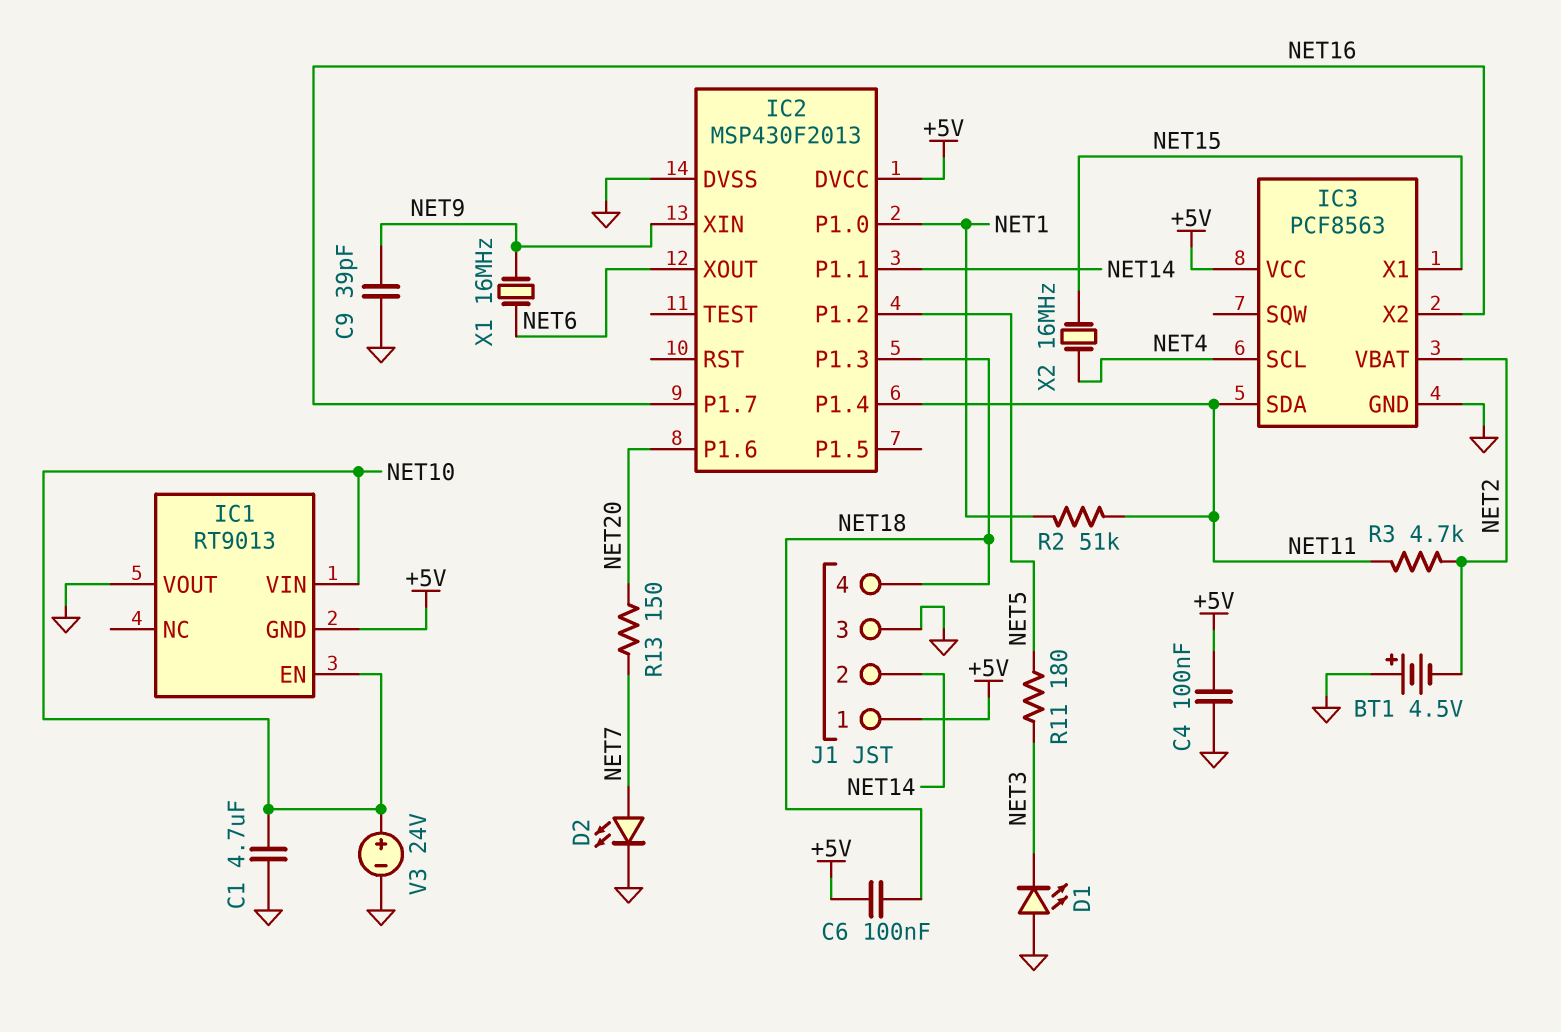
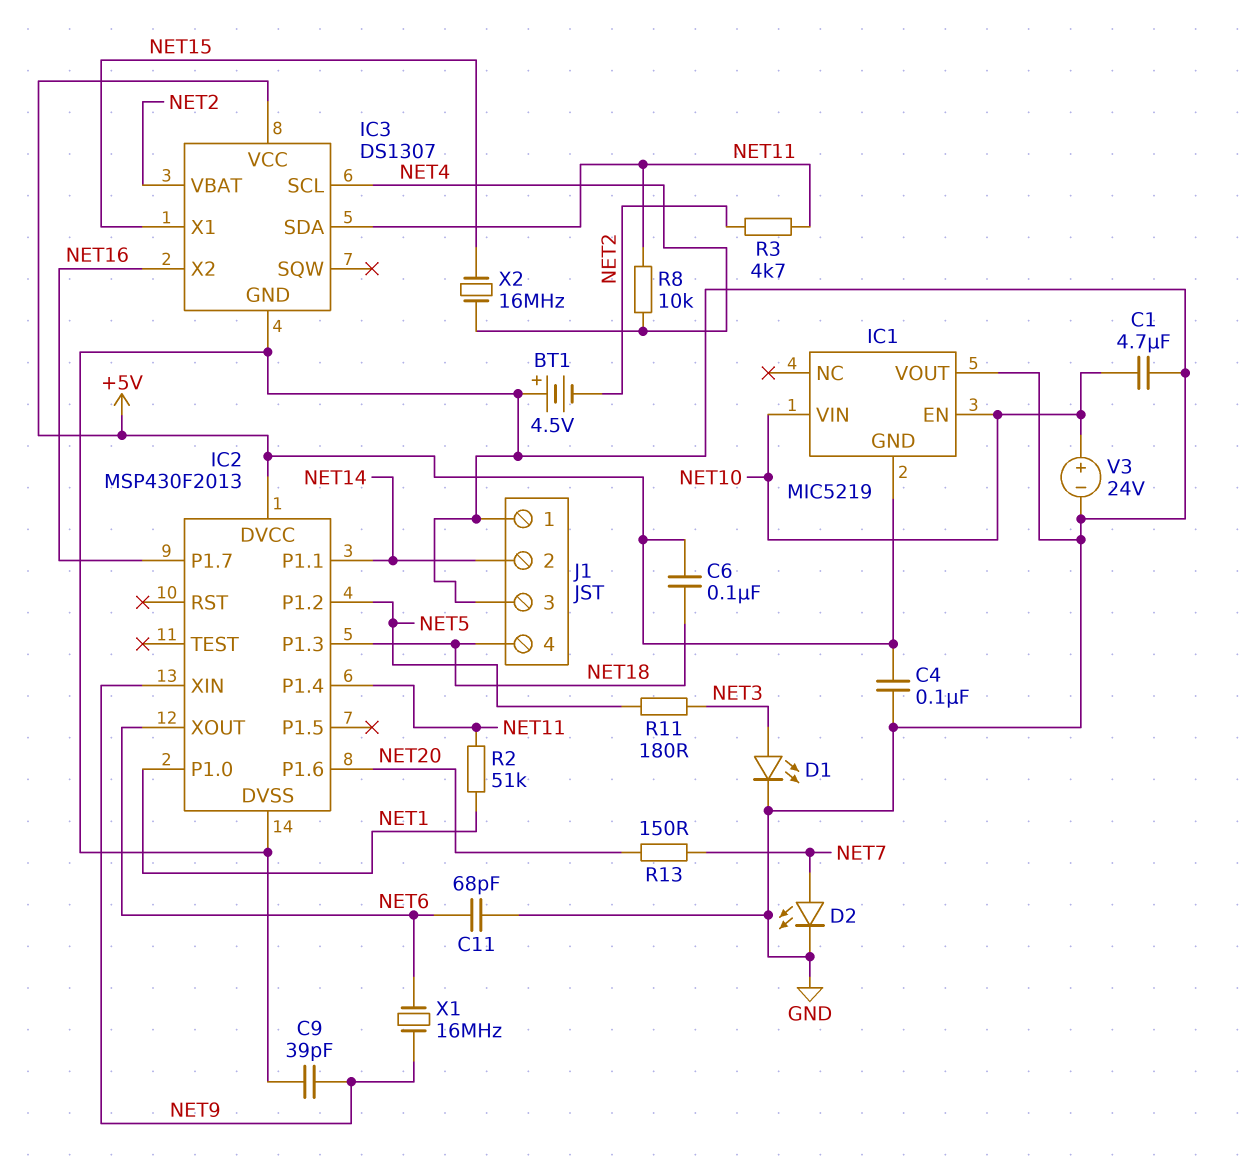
C11: none -> 68pF (GND, NET6)
D1: LED (A GND, K NET3) -> LED (A NET3, K GND)
IC1: RT9013 -> MIC5219
IC3: PCF8563 -> DS1307
J1 pin 1: +5V -> GND
R8: none -> 10k (NET4, NET11)

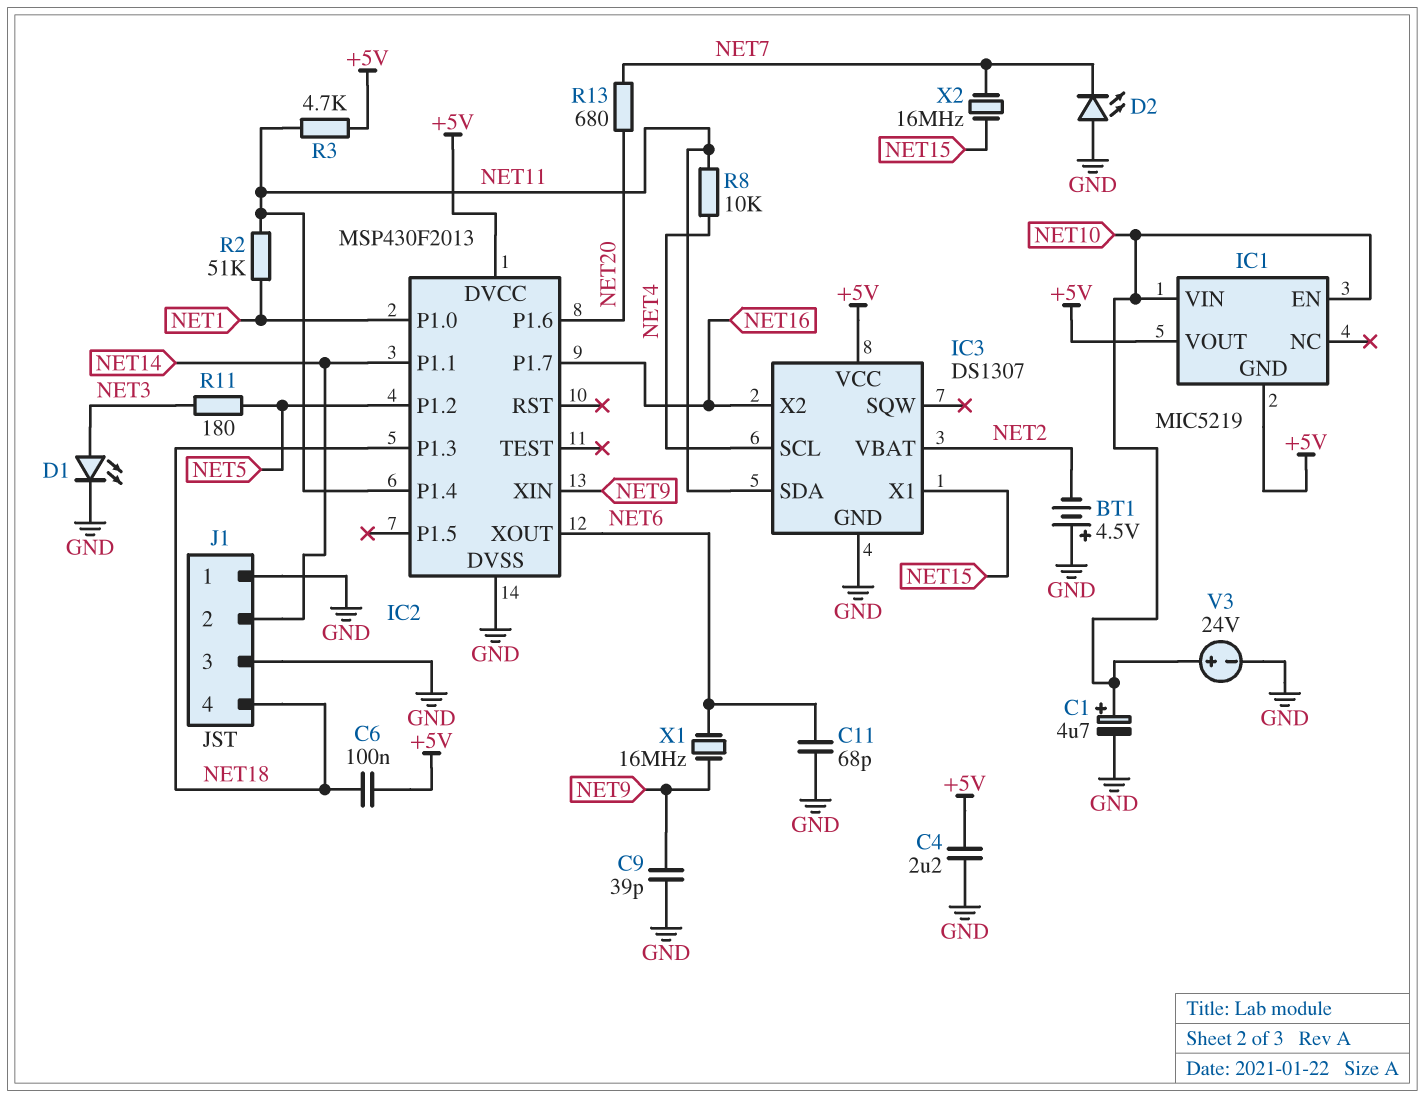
C1: 4.7uF (GND, NET10) -> 4.7uF (plus NET10, minus GND)
C4: 100nF (+5V, GND) -> 2.2uF (+5V, GND)
D2: LED (A NET7, K GND) -> LED (A GND, K NET7)
IC1 pin VOUT: GND -> +5V
R3: 4.7k (NET2, NET11) -> 4.7k (+5V, NET11)
R13: 150 (NET7, NET20) -> 680 (NET7, NET20)
X2: 16MHz (NET4, NET15) -> 16MHz (NET7, NET15)

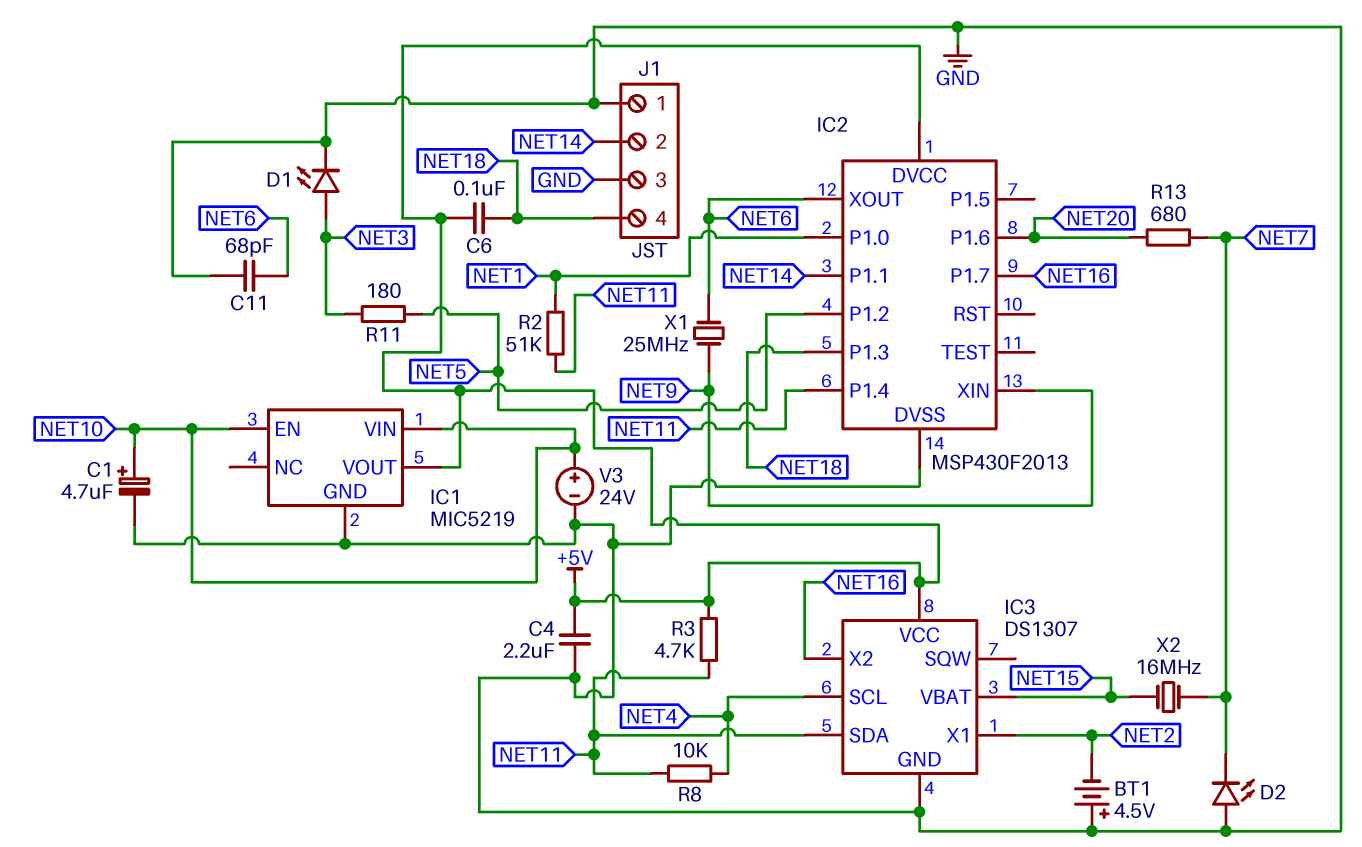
C9: 39pF (GND, NET9) -> none
IC1 pin GND: +5V -> GND
IC3 pin VBAT: NET2 -> NET15
IC3 pin X1: NET15 -> NET2
X1: 16MHz (NET6, NET9) -> 25MHz (NET6, NET9)

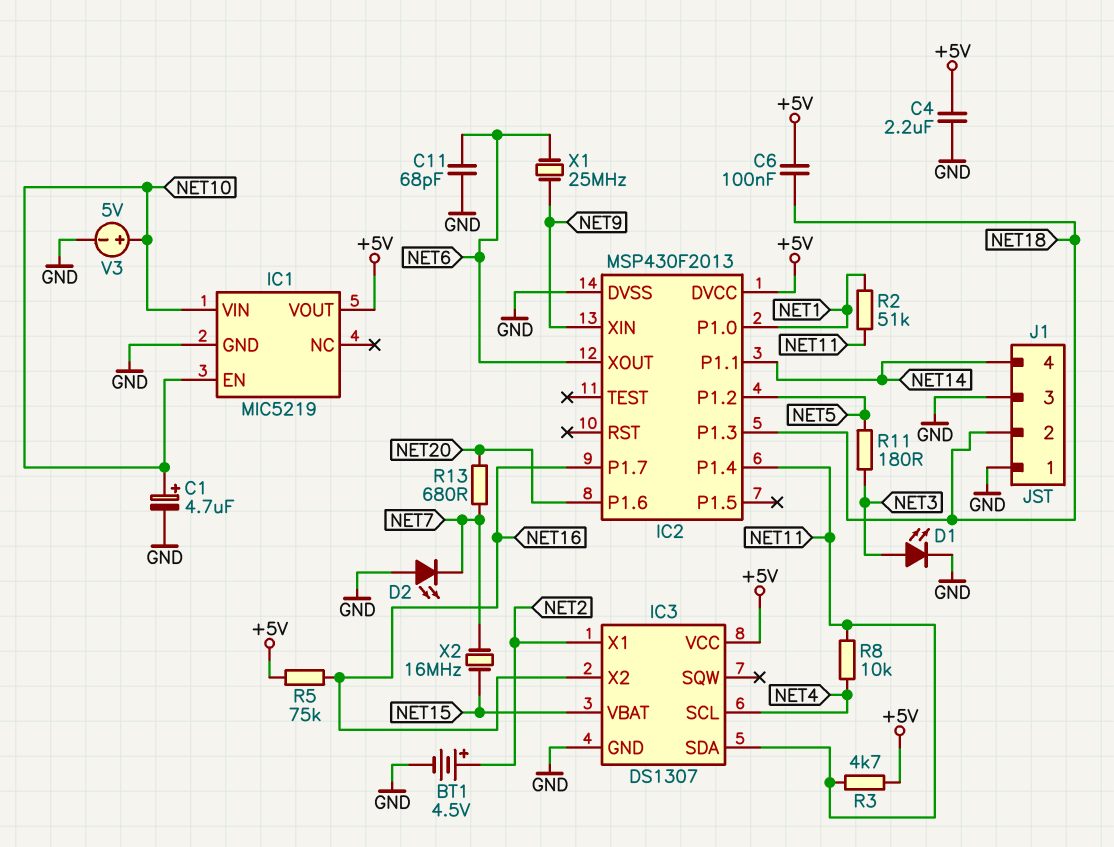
BT1: 4.5V (plus GND, minus NET2) -> 4.5V (plus NET2, minus GND)
J1 pin 2: NET14 -> NET18
J1 pin 4: NET18 -> NET14
R5: none -> 75k (+5V, NET16)
V3: 24V (plus NET10, minus GND) -> 5V (plus NET10, minus GND)

